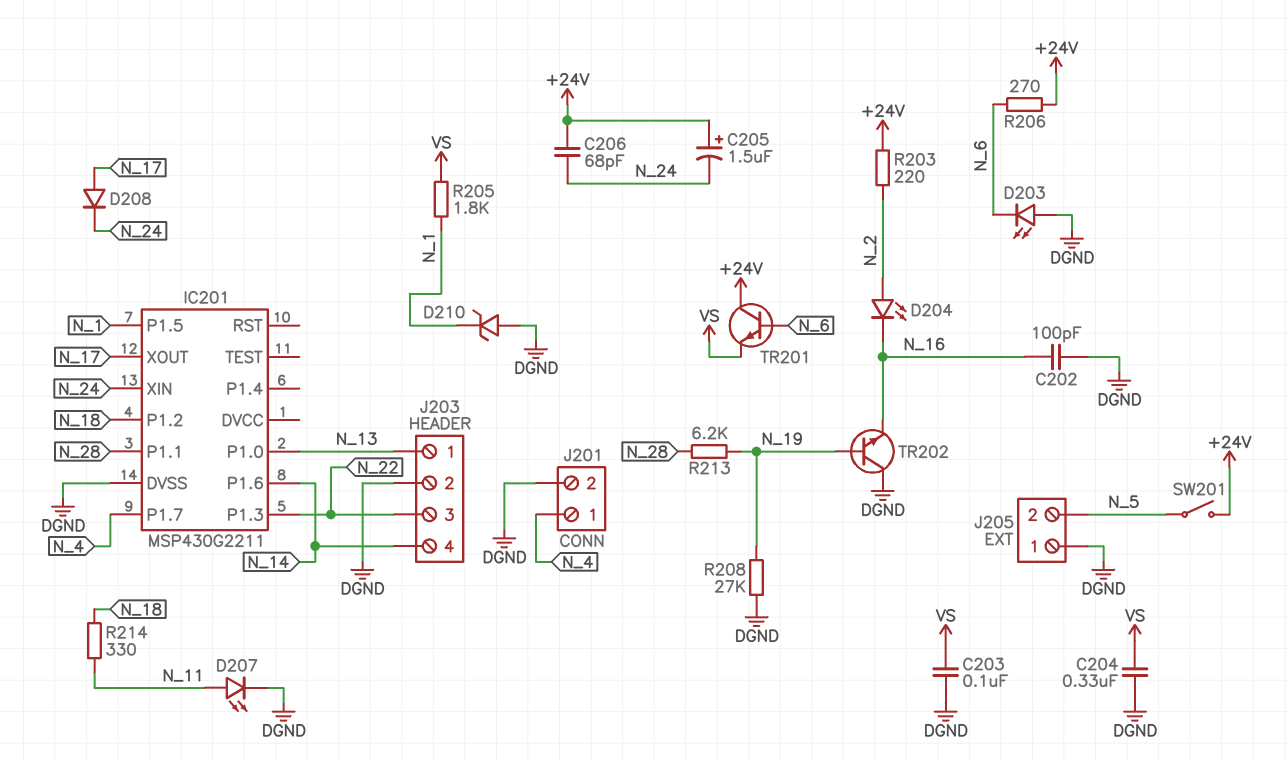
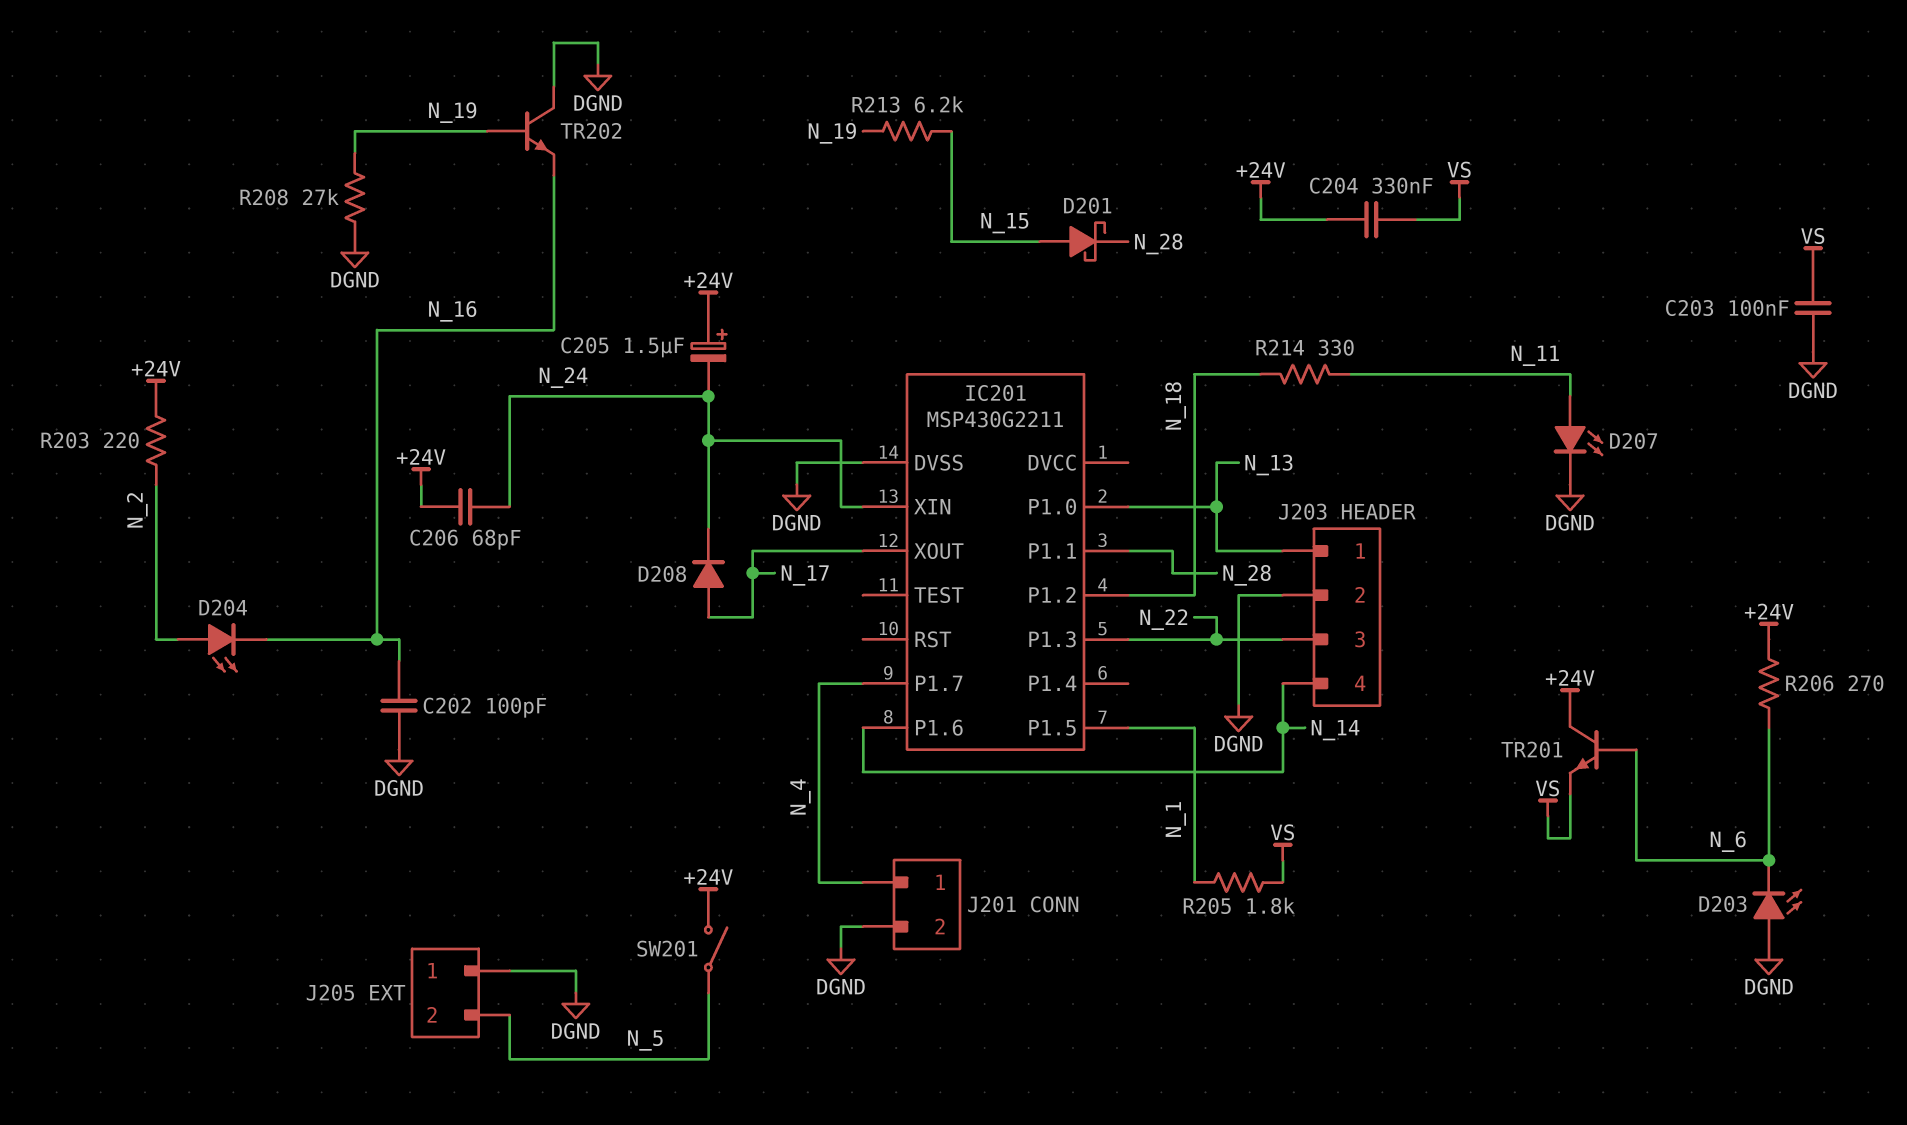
C204: 330nF (DGND, VS) -> 330nF (+24V, VS)
D201: none -> schottky (A N_15, K N_28)
D210: zener (A DGND, K N_1) -> none
R213: 6.2k (N_19, N_28) -> 6.2k (N_15, N_19)

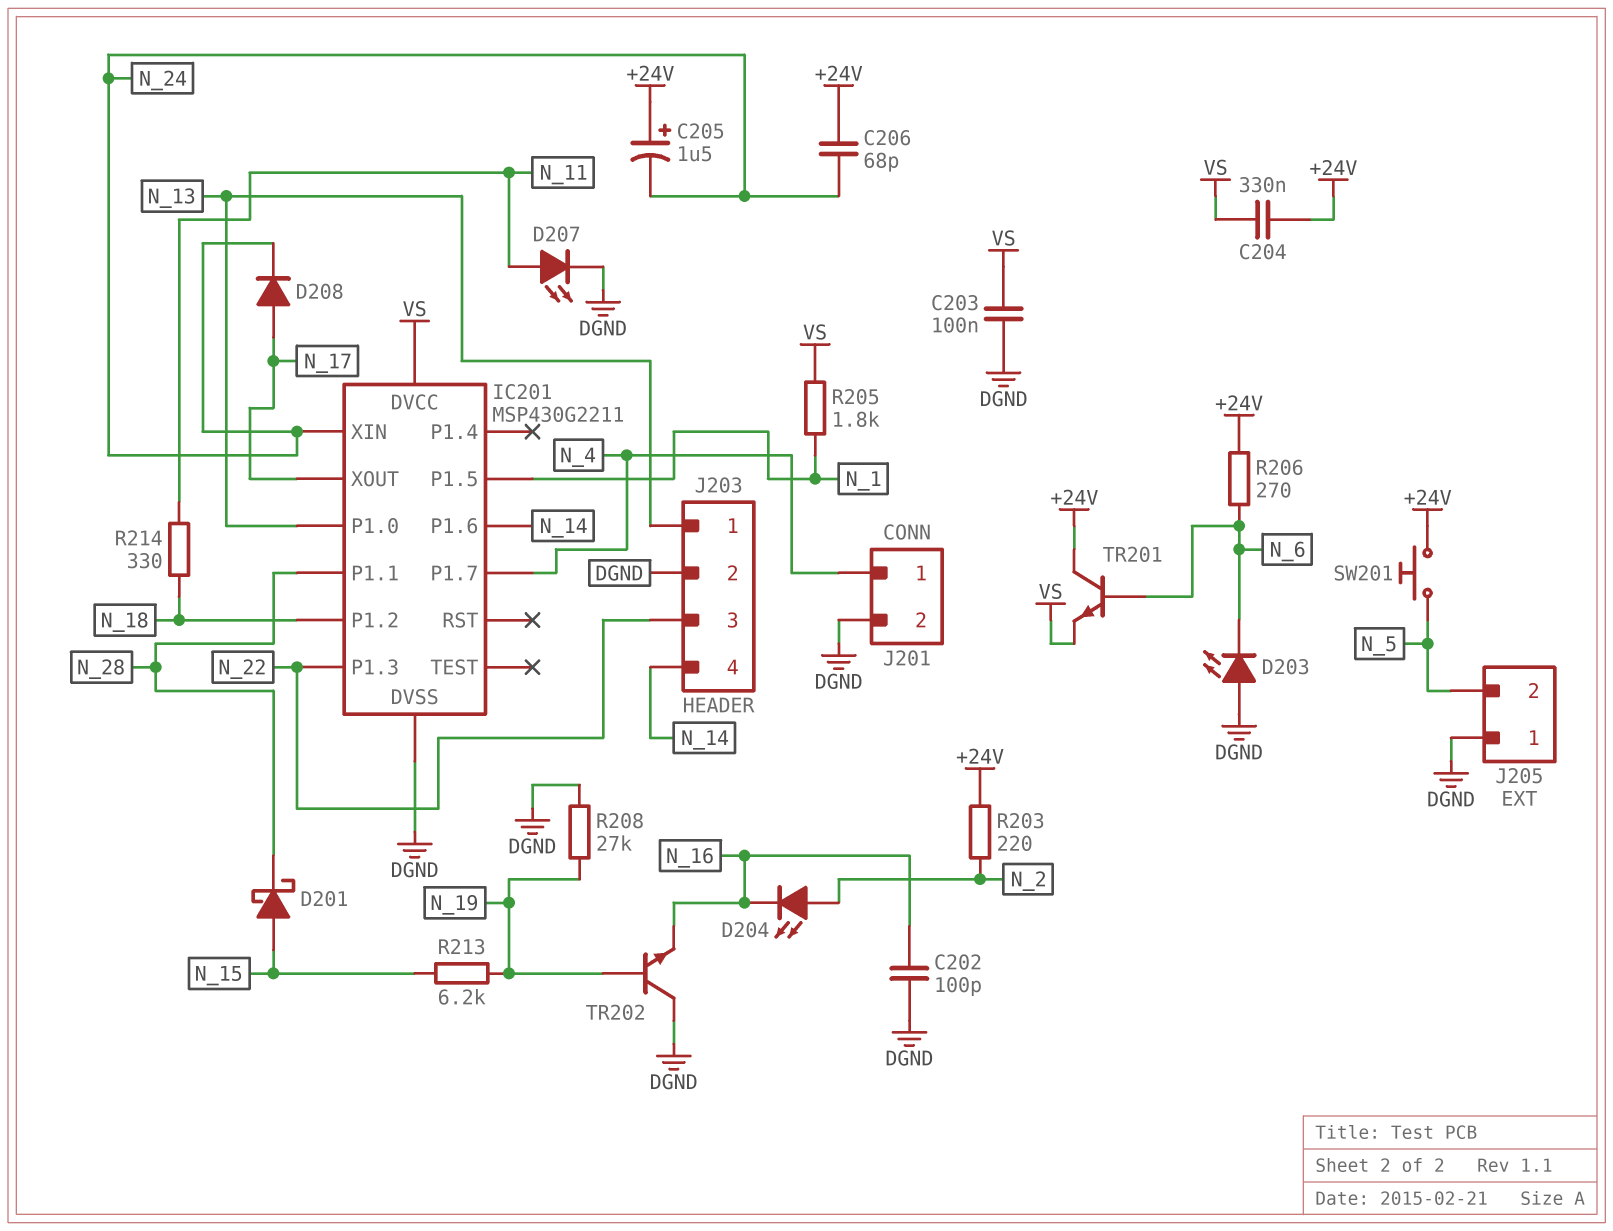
IC201 pin DVCC: none -> VS
SW201: switch (+24V, N_5) -> button (+24V, N_5)

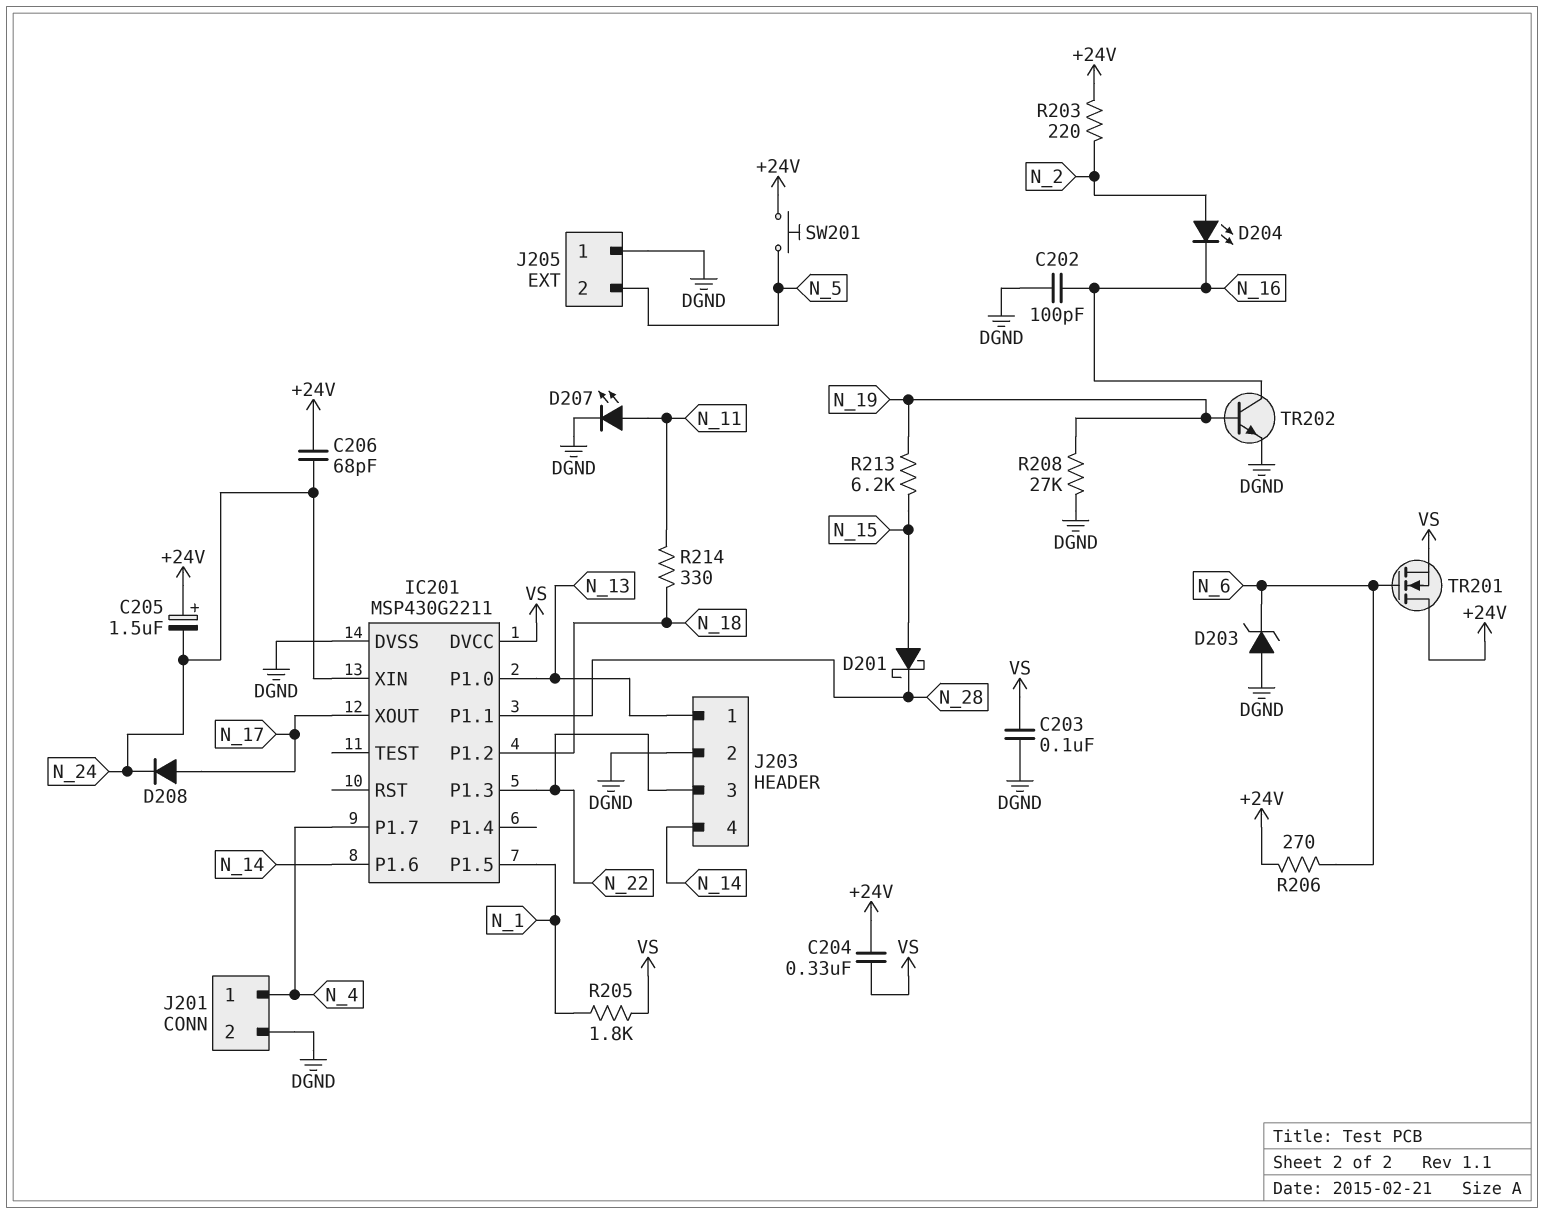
D203: LED (A DGND, K N_6) -> zener (A DGND, K N_6)
TR201: NPN (B N_6, C +24V, E VS) -> NMOS (G N_6, D +24V, S VS)
TR202: NPN (B N_19, C DGND, E N_16) -> NPN (B N_19, C N_16, E DGND)

